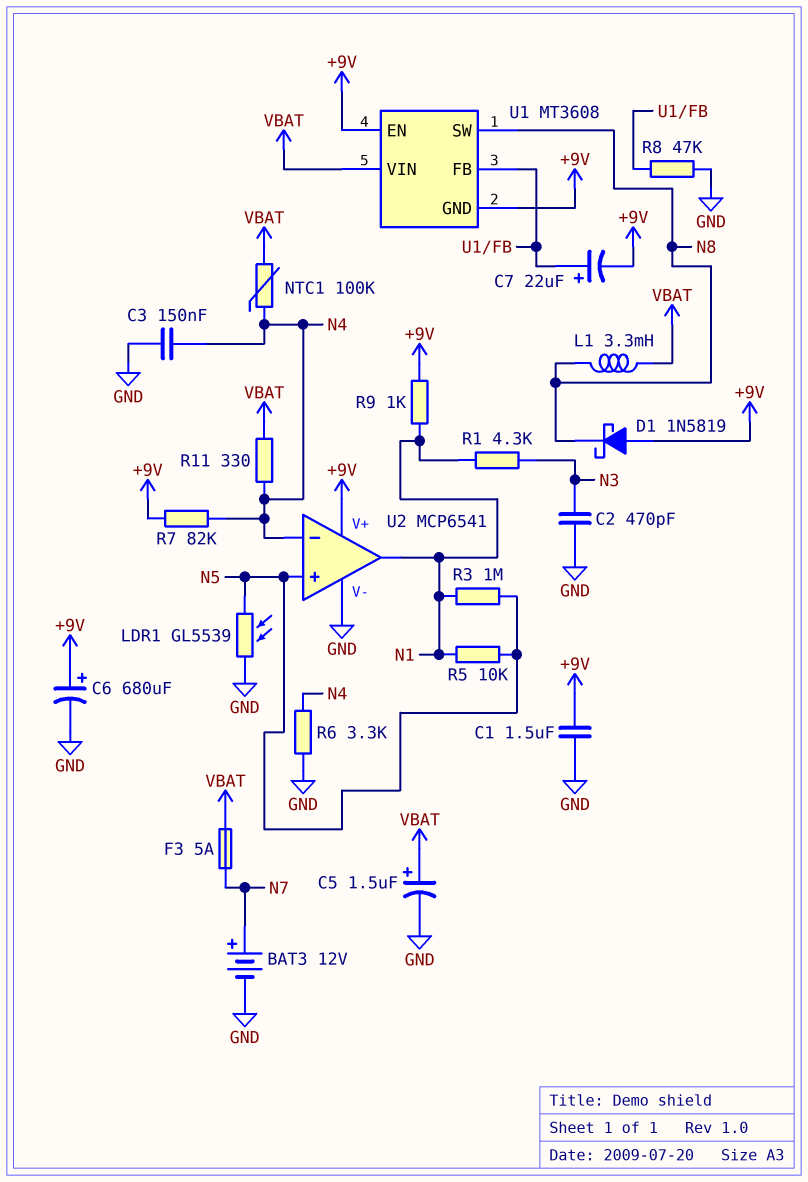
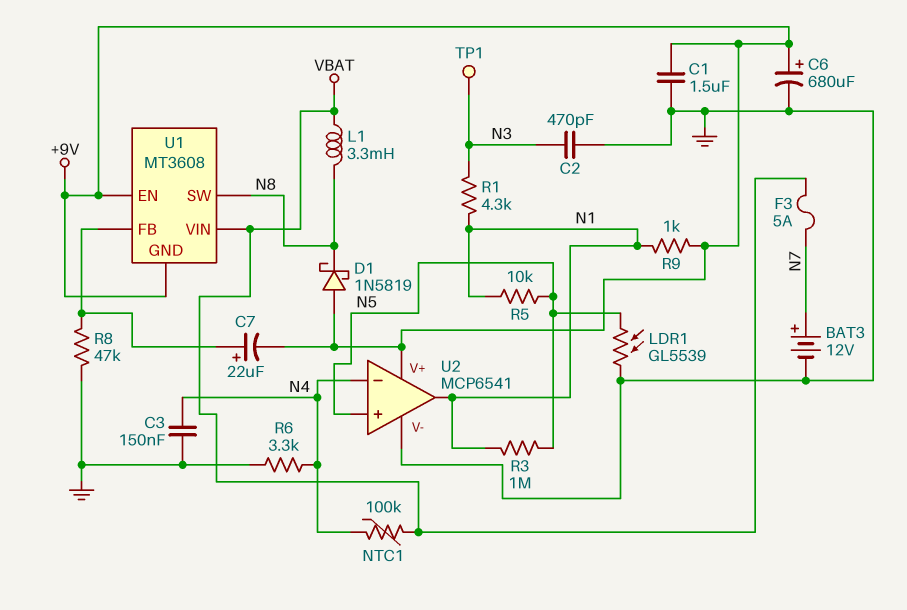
C5: 1.5uF (plus VBAT, minus GND) -> none
R7: 82k (+9V, N4) -> none
R11: 330 (N4, VBAT) -> none
TP1: none -> test point (N3)

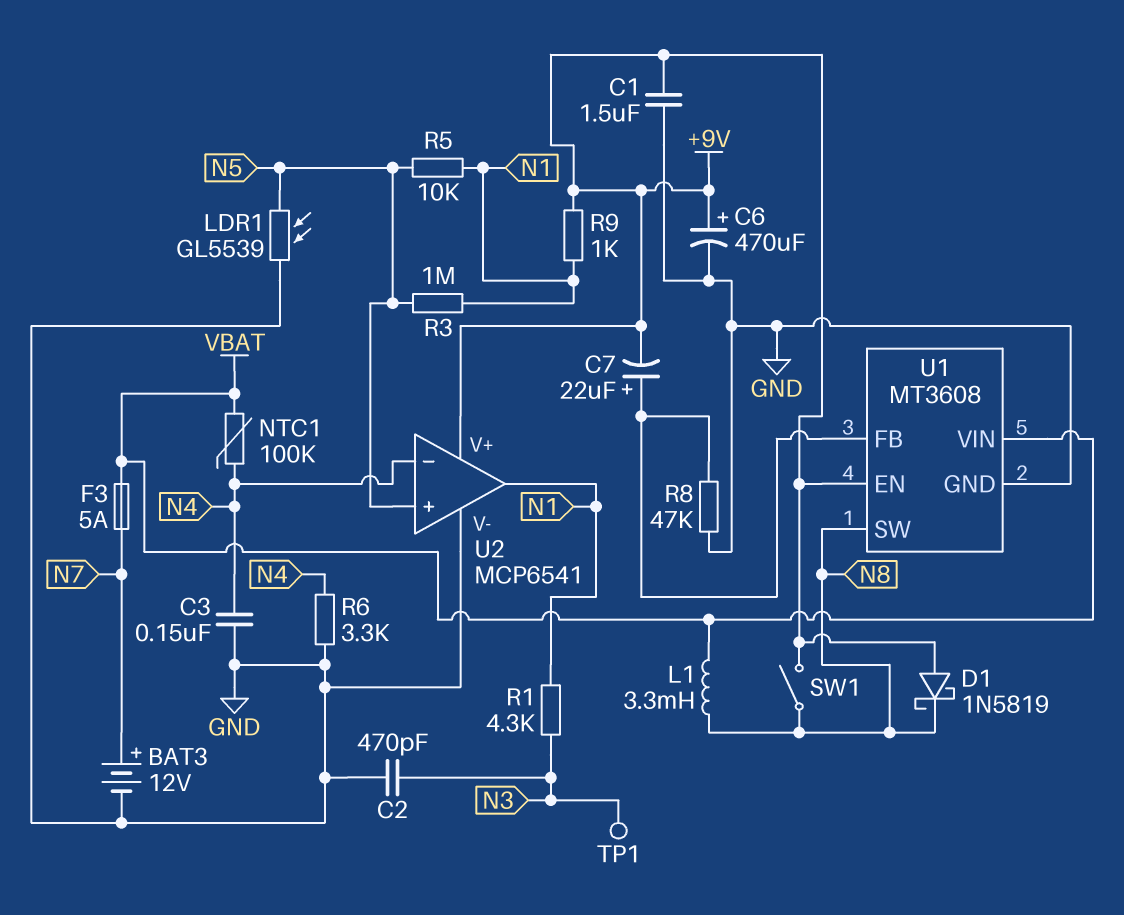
C6: 680uF (plus +9V, minus GND) -> 470uF (plus +9V, minus GND)
SW1: none -> switch (+9V, N8)
U1 pin GND: +9V -> GND

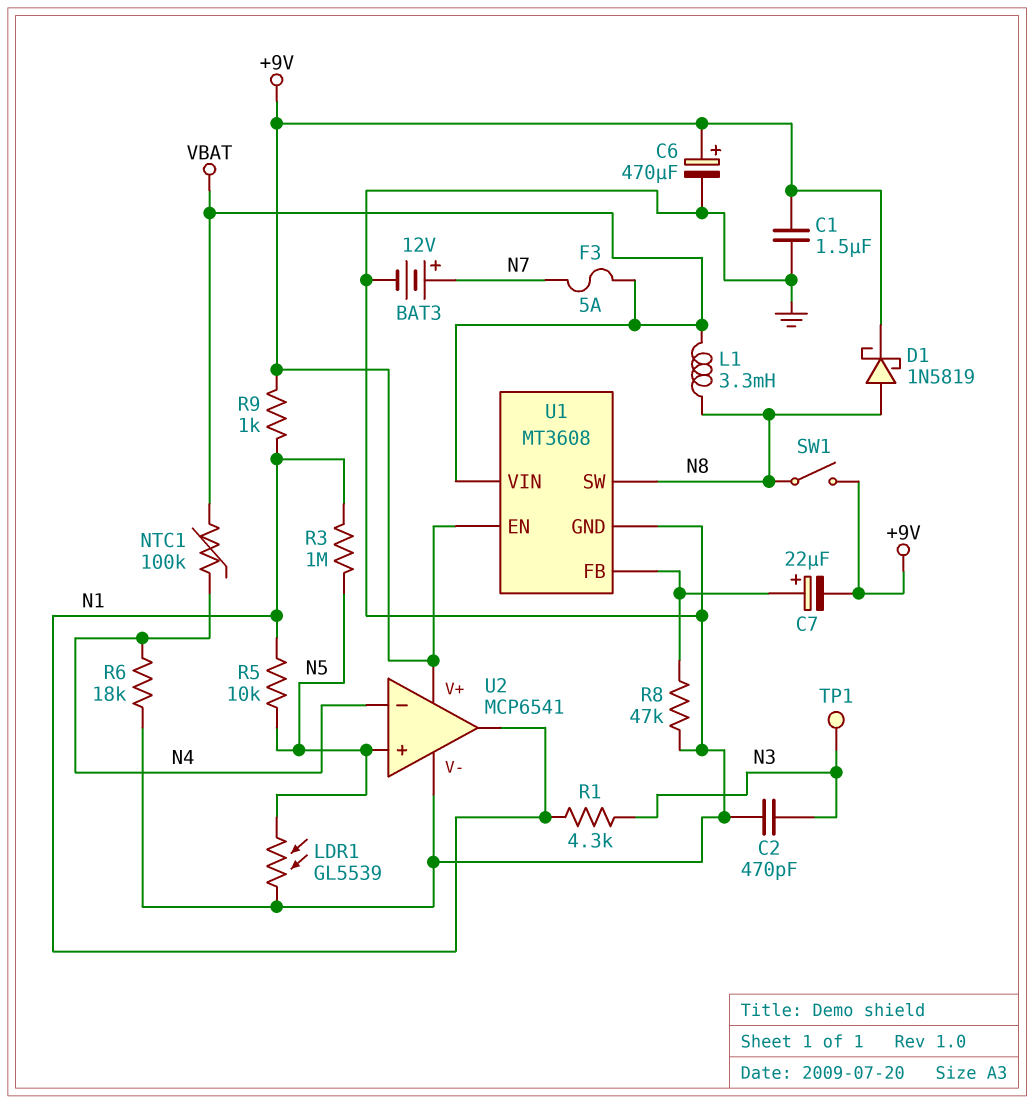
C3: 150nF (GND, N4) -> none
D1: schottky 1N5819 (A +9V, K N8) -> schottky 1N5819 (A N8, K +9V)
R6: 3.3k (GND, N4) -> 18k (GND, N4)

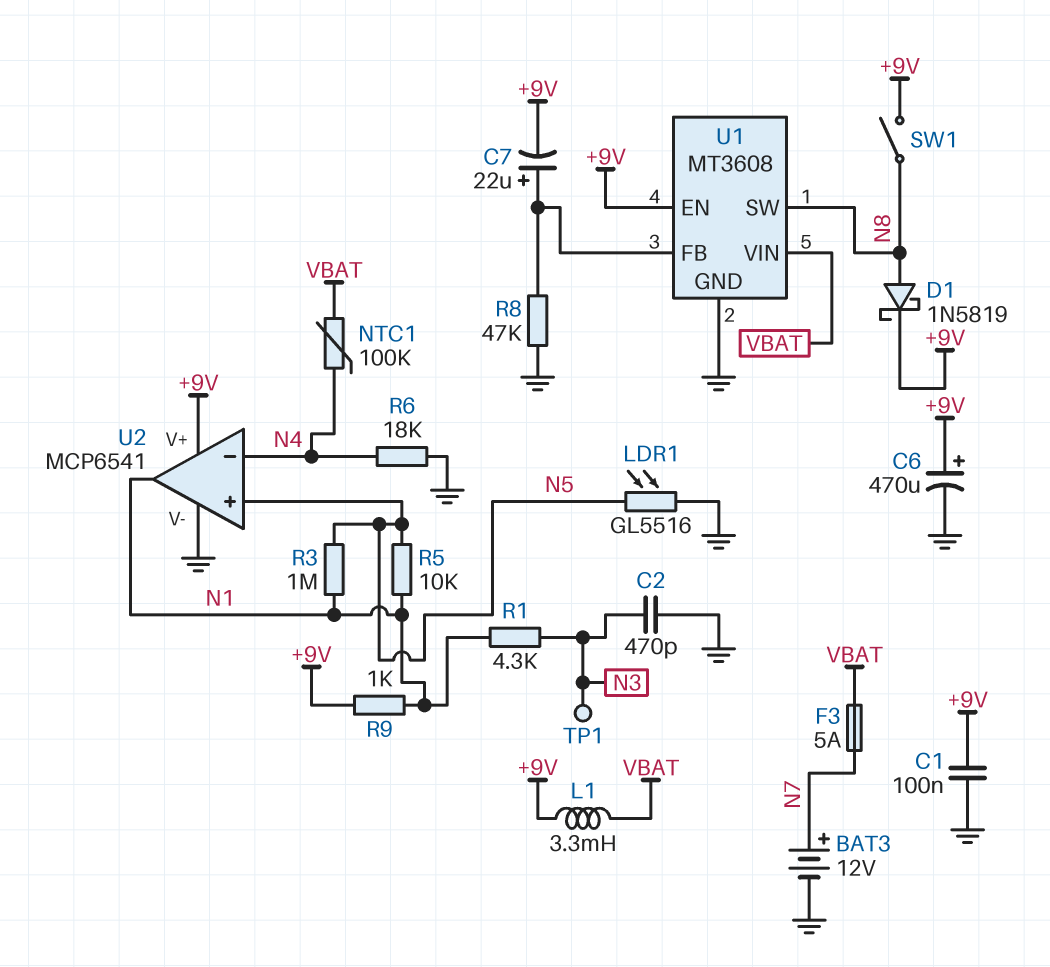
C1: 1.5uF (+9V, GND) -> 100nF (+9V, GND)
L1: 3.3mH (N8, VBAT) -> 3.3mH (+9V, VBAT)
LDR1: GL5539 (GND, N5) -> GL5516 (GND, N5)

